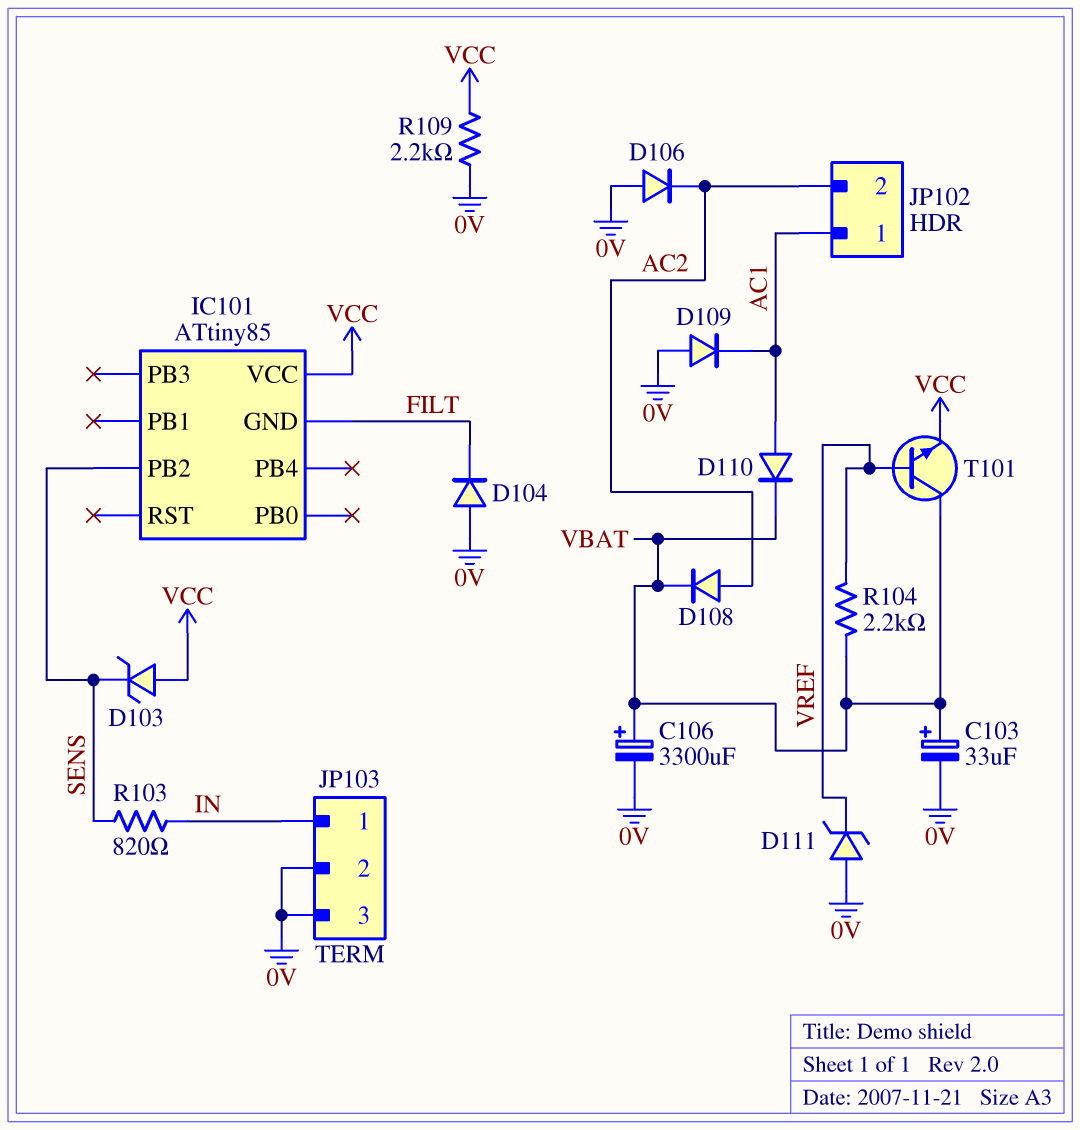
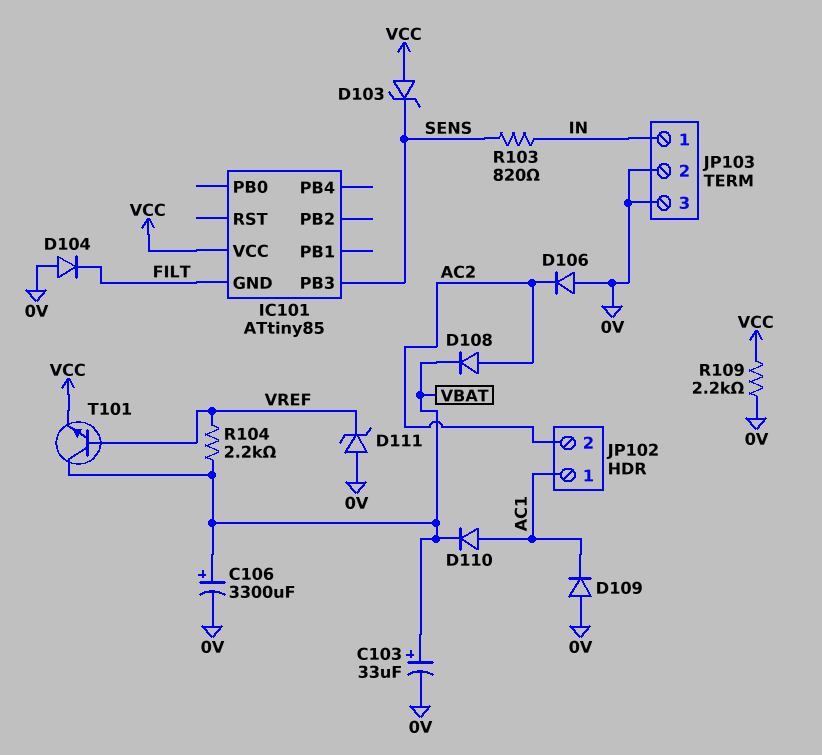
IC101 pin PB2: SENS -> none
IC101 pin PB3: none -> SENS

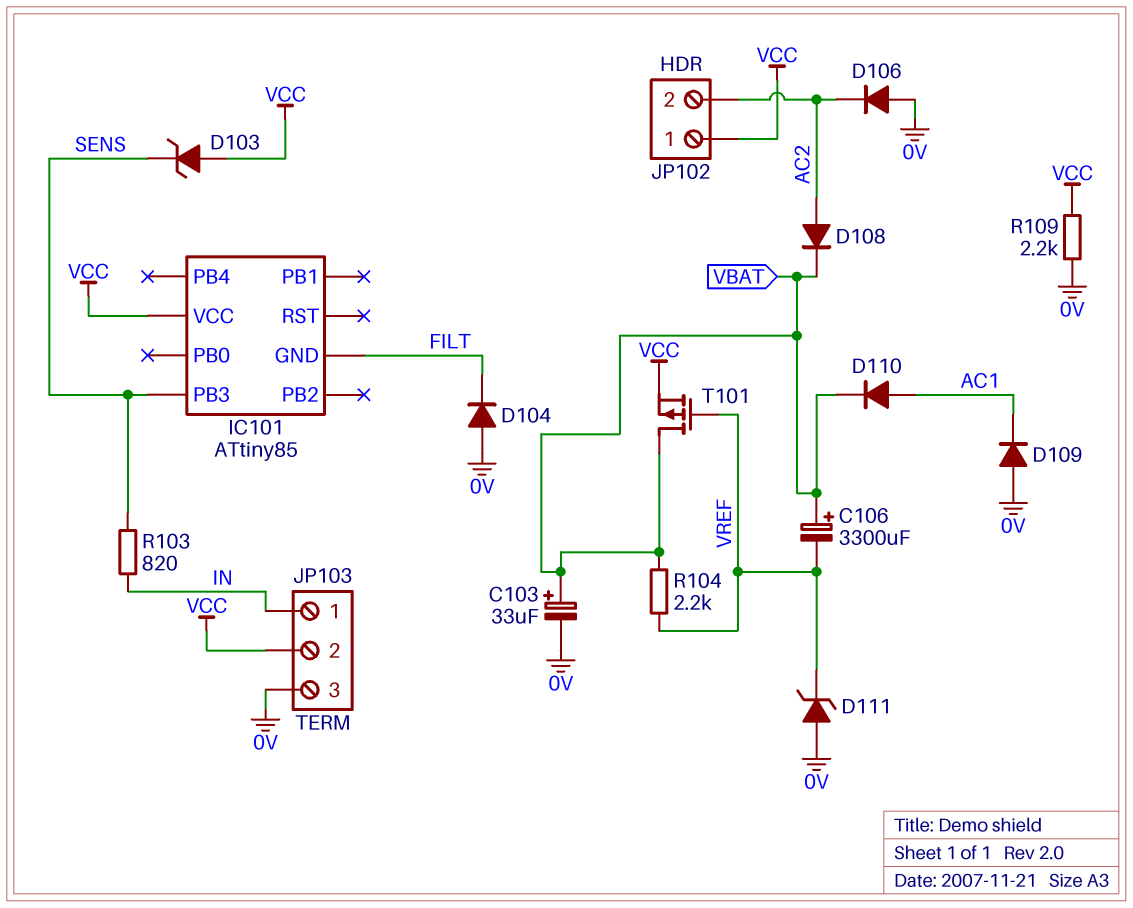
C106: 3300uF (plus VBAT, minus 0V) -> 3300uF (plus VBAT, minus VREF)
JP102 pin 1: AC1 -> VCC
JP103 pin 2: 0V -> VCC
T101: NPN (B VREF, C VBAT, E VCC) -> PMOS (G VREF, D VBAT, S VCC)

